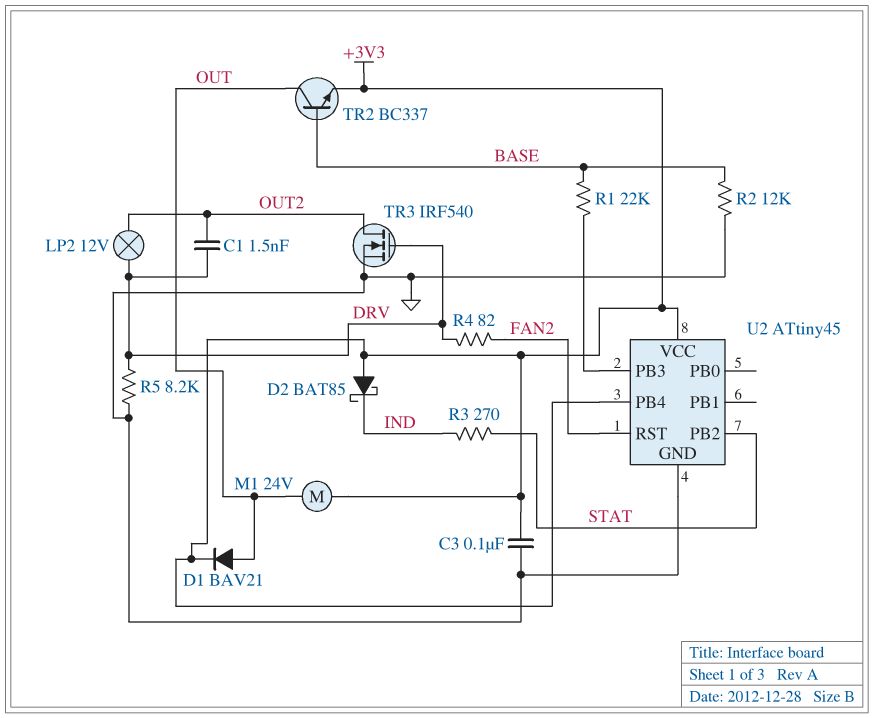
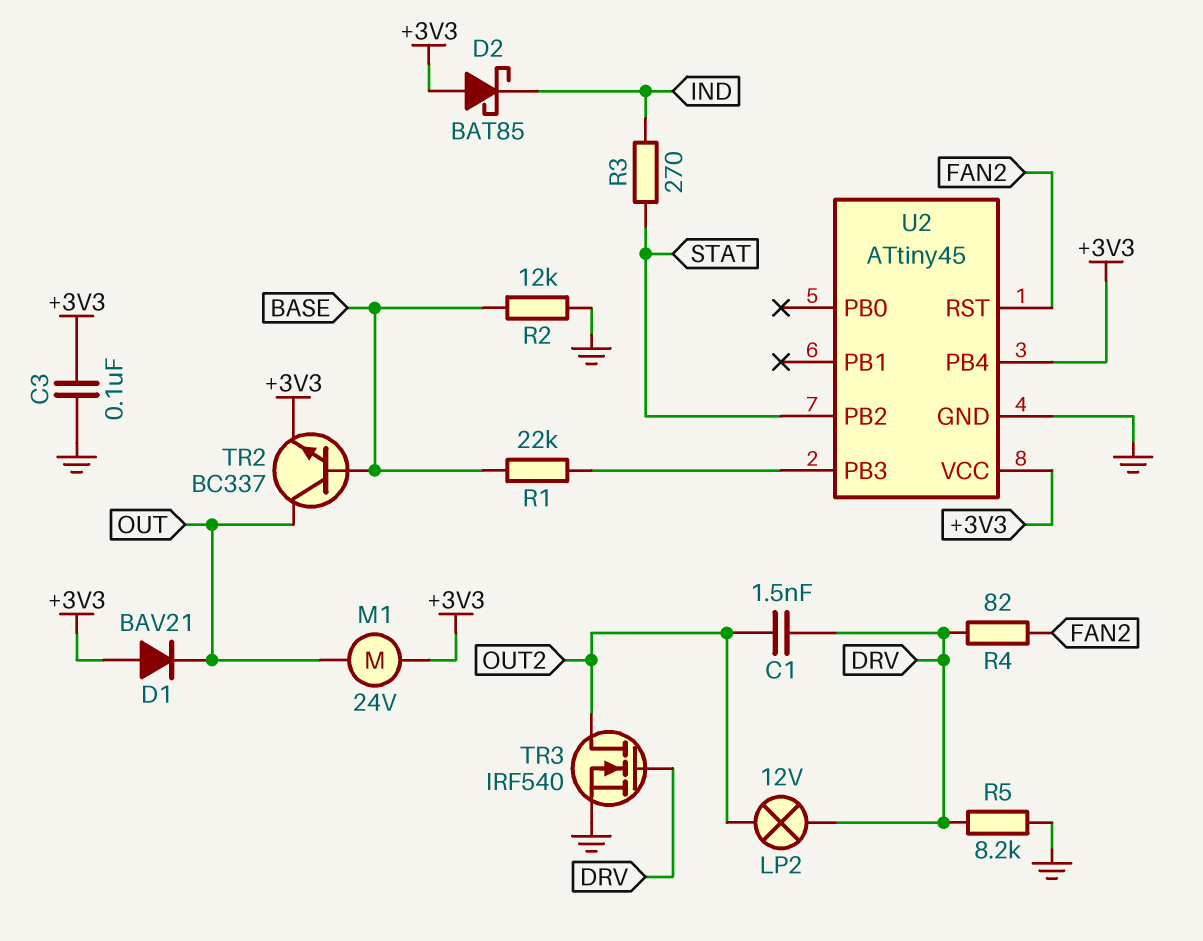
D1: diode BAV21 (A OUT, K +3V3) -> diode BAV21 (A +3V3, K OUT)

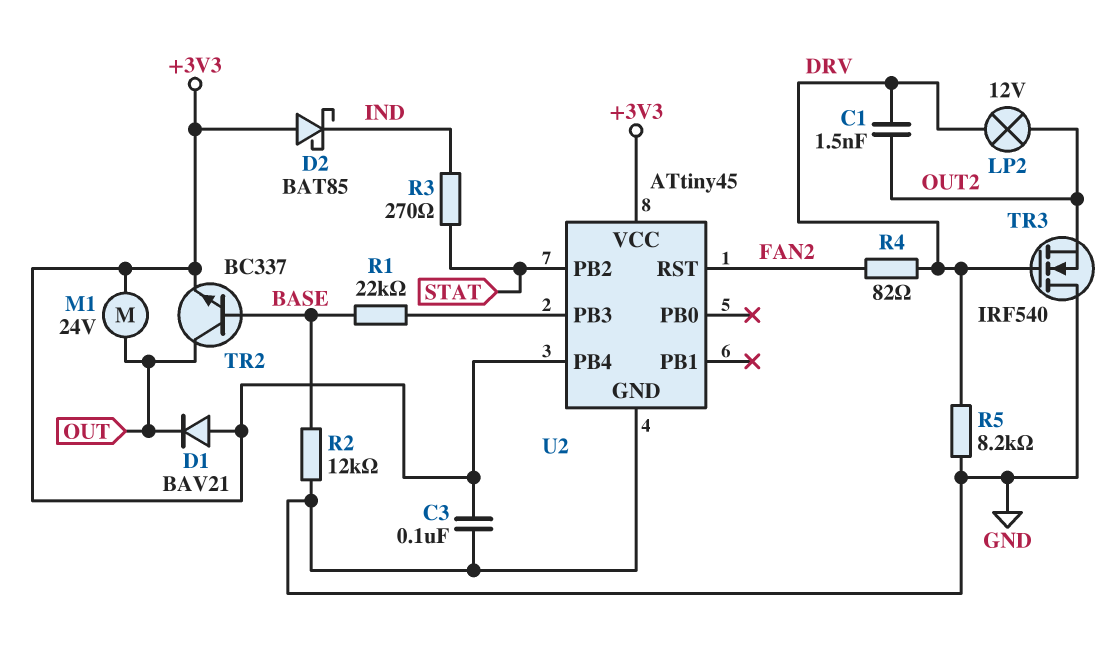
TR3: NMOS IRF540 (G DRV, D OUT2, S GND) -> NMOS IRF540 (G DRV, D GND, S OUT2)

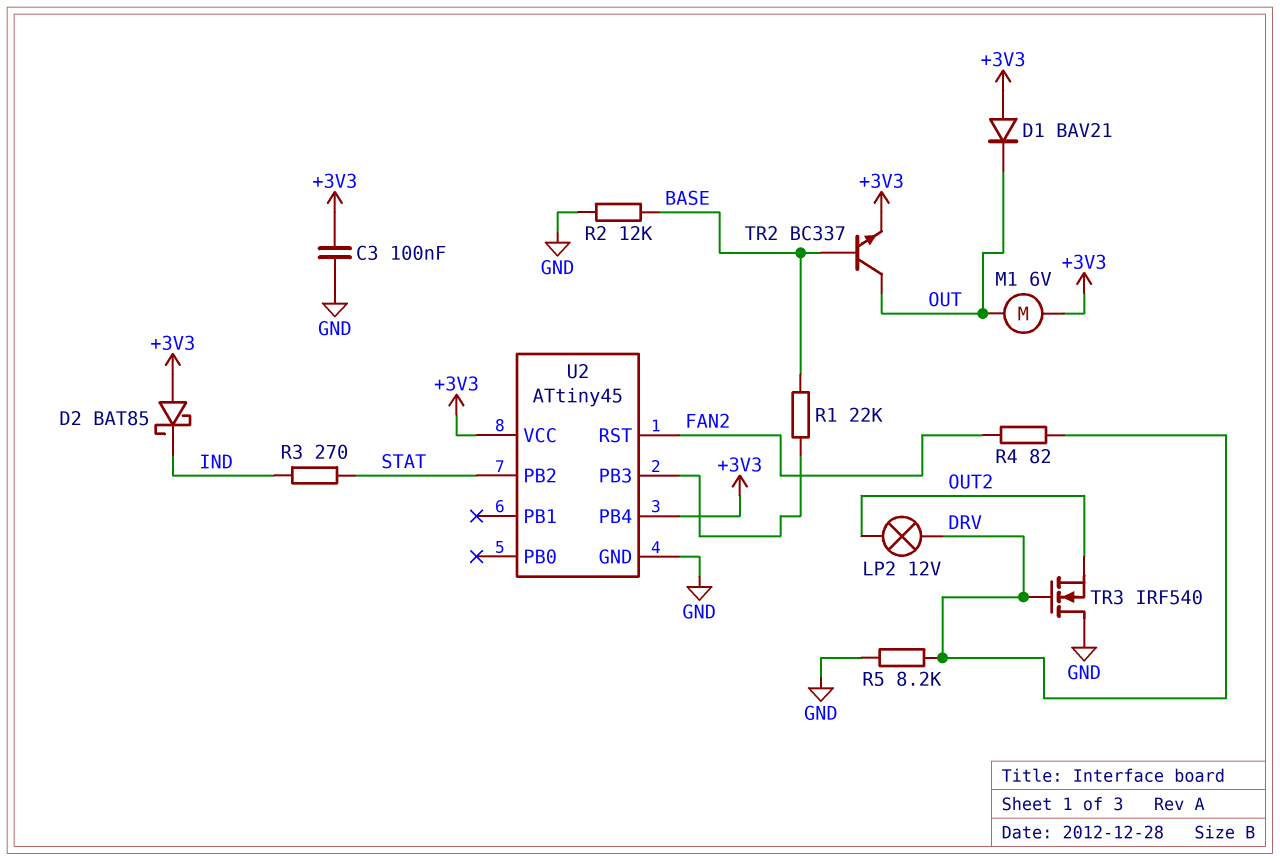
C1: 1.5nF (DRV, OUT2) -> none
M1: motor 24V (+3V3, OUT) -> motor 6V (+3V3, OUT)

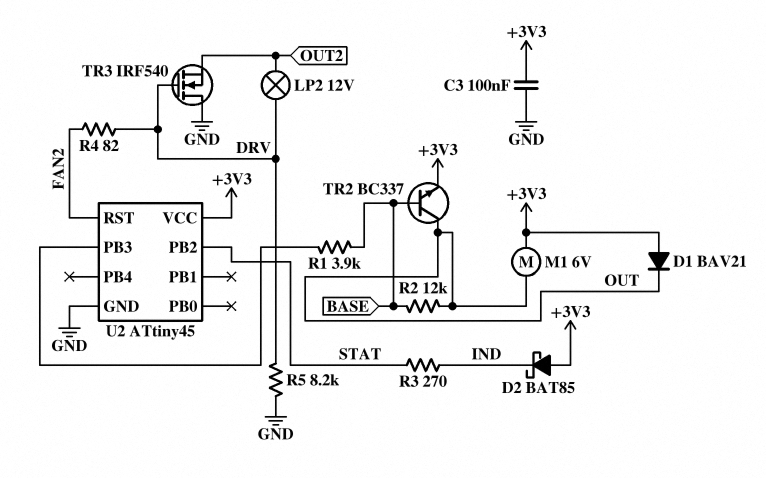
R1: 22k (BASE, U2/PB3) -> 3.9k (BASE, U2/PB3)
R2: 12k (BASE, GND) -> 12k (BASE, OUT)
U2 pin PB4: +3V3 -> none

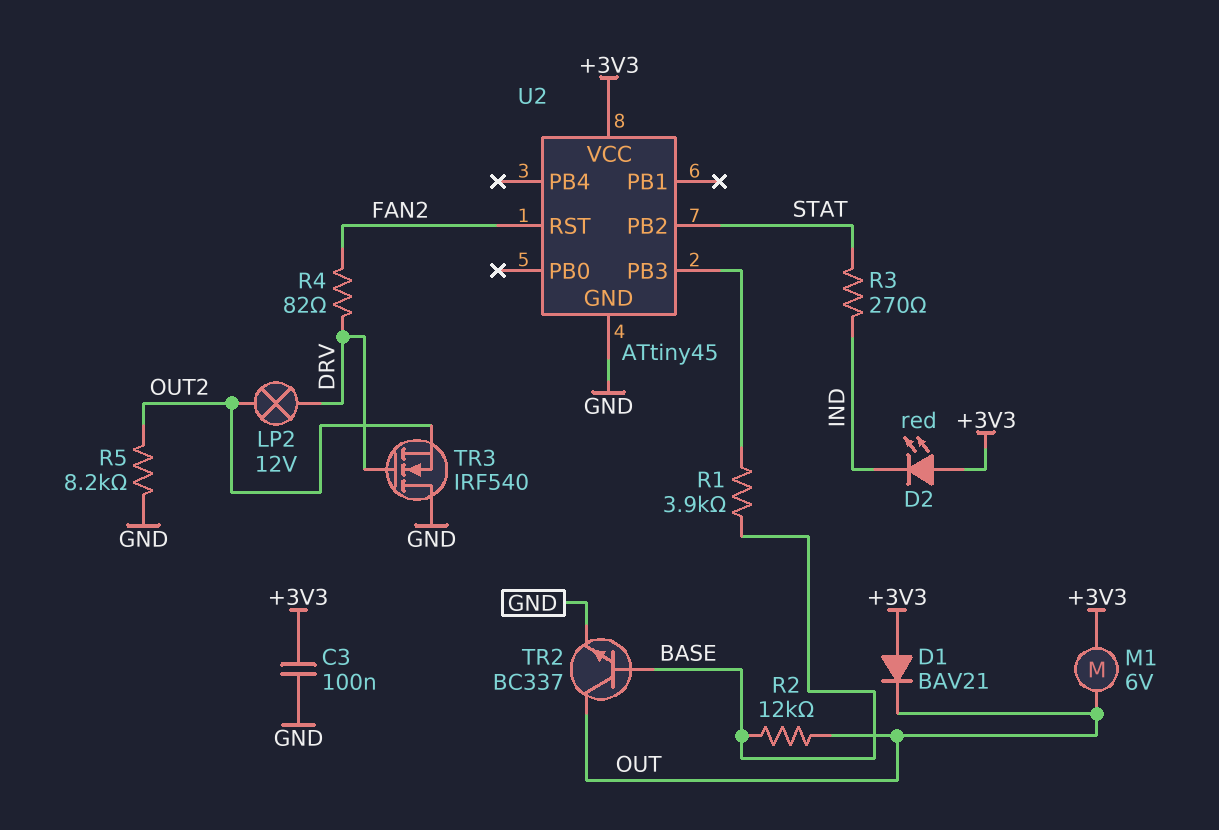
D2: schottky BAT85 (A +3V3, K IND) -> LED red (A +3V3, K IND)
R5: 8.2k (DRV, GND) -> 8.2k (GND, OUT2)
TR2: NPN BC337 (B BASE, C OUT, E +3V3) -> NPN BC337 (B BASE, C OUT, E GND)

